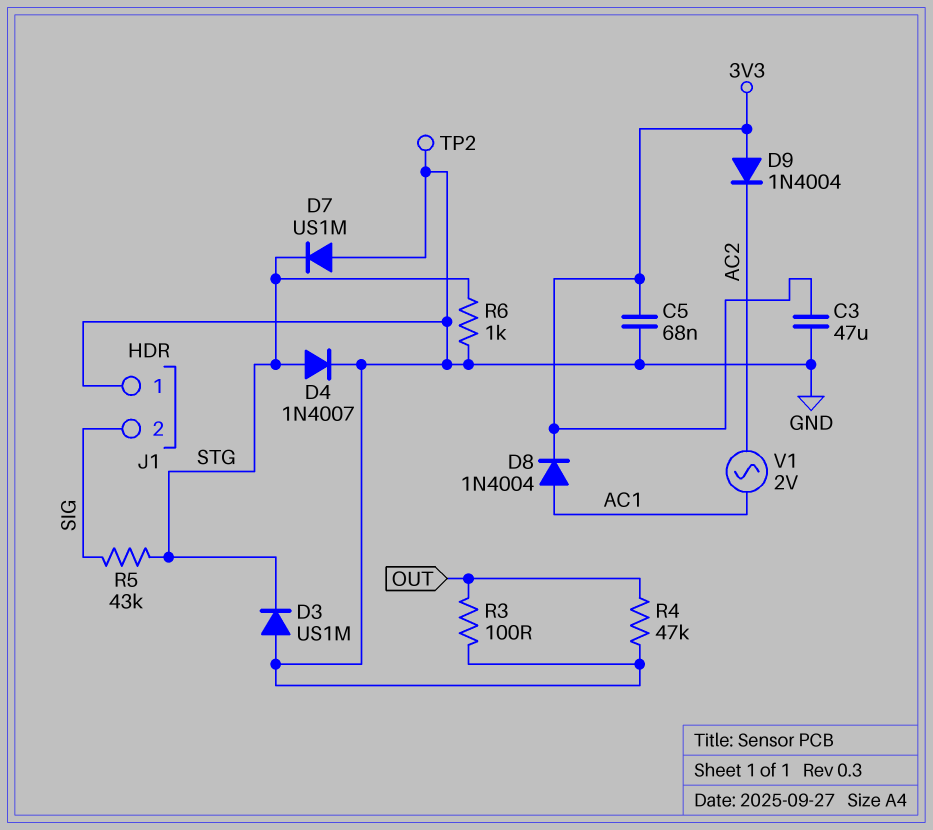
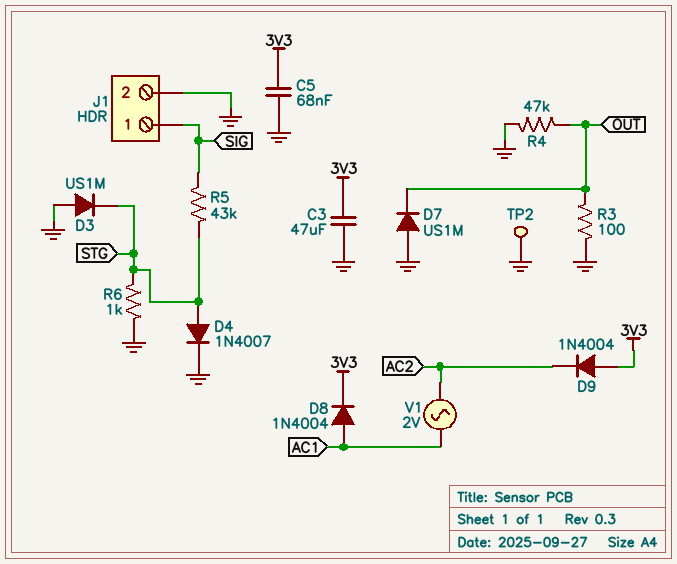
D7: diode US1M (A GND, K STG) -> diode US1M (A GND, K OUT)
J1 pin 1: GND -> SIG
J1 pin 2: SIG -> GND

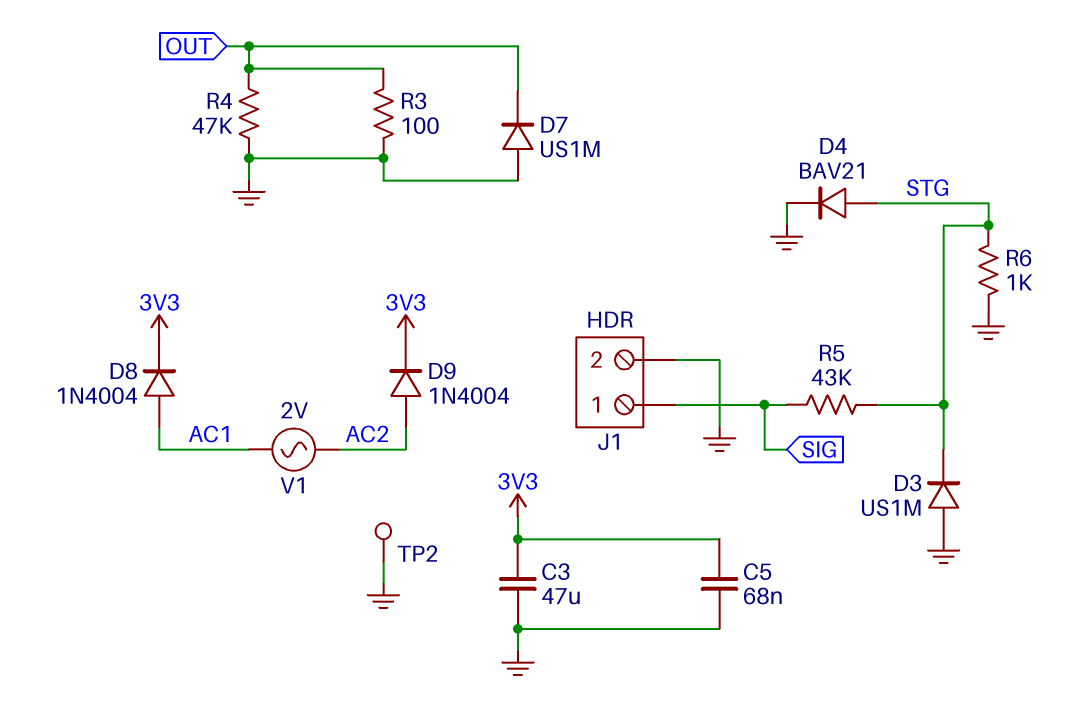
D4: diode 1N4007 (A STG, K GND) -> diode BAV21 (A STG, K GND)
D9: diode 1N4004 (A 3V3, K AC2) -> diode 1N4004 (A AC2, K 3V3)

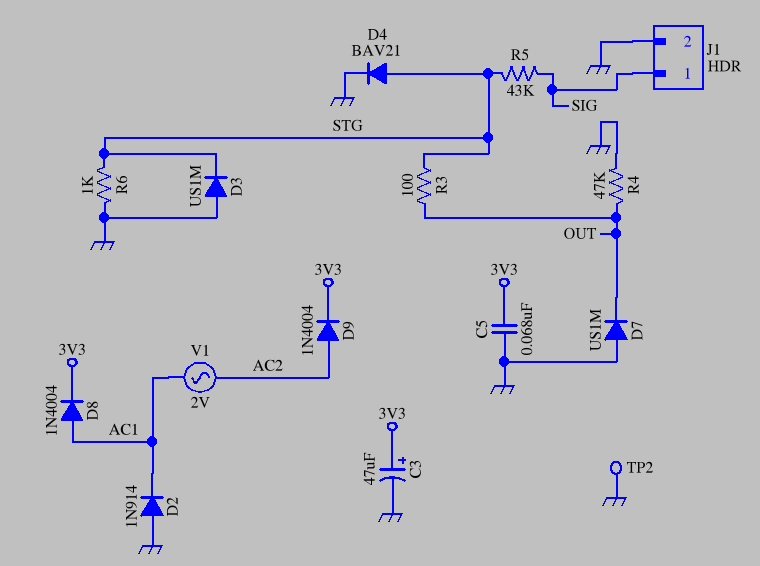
C3: 47uF (3V3, GND) -> 47uF (plus 3V3, minus GND)
D2: none -> diode 1N914 (A GND, K AC1)
R3: 100 (GND, OUT) -> 100 (OUT, STG)

